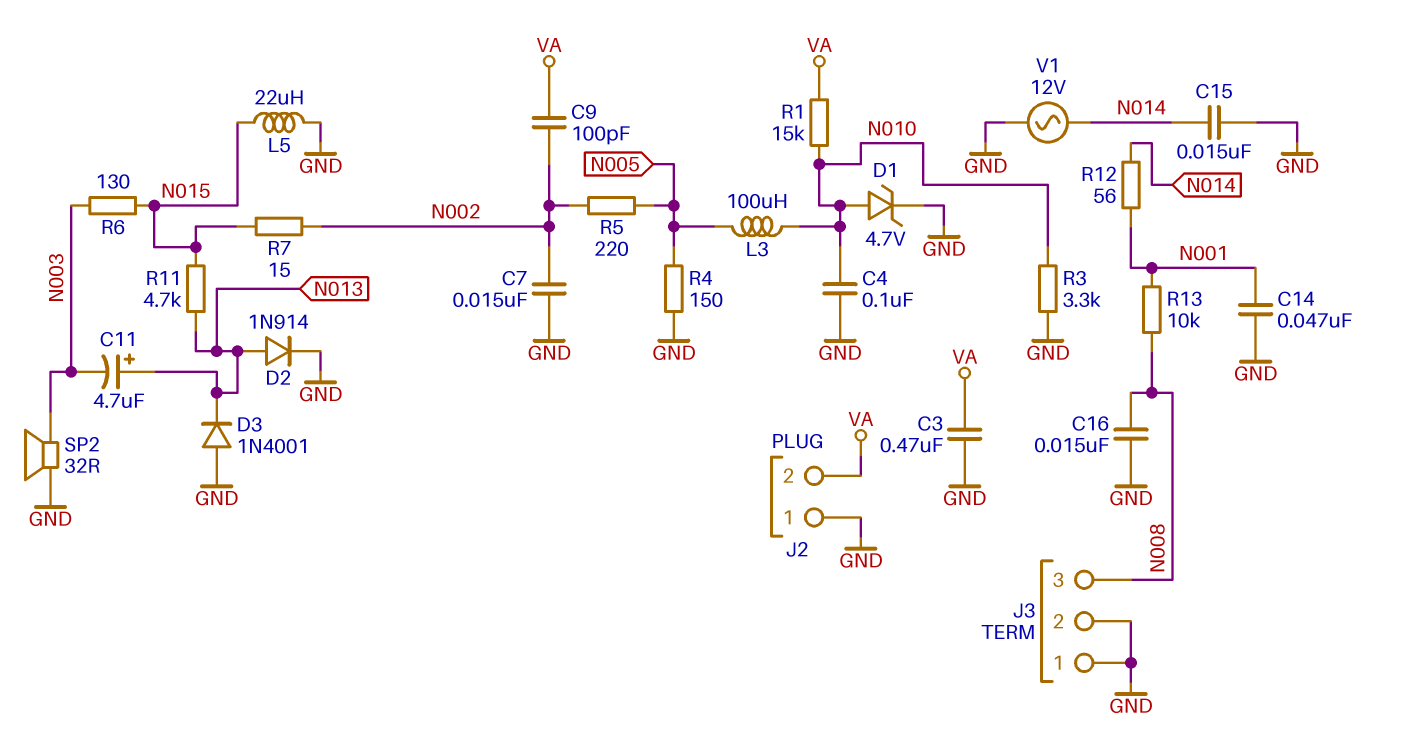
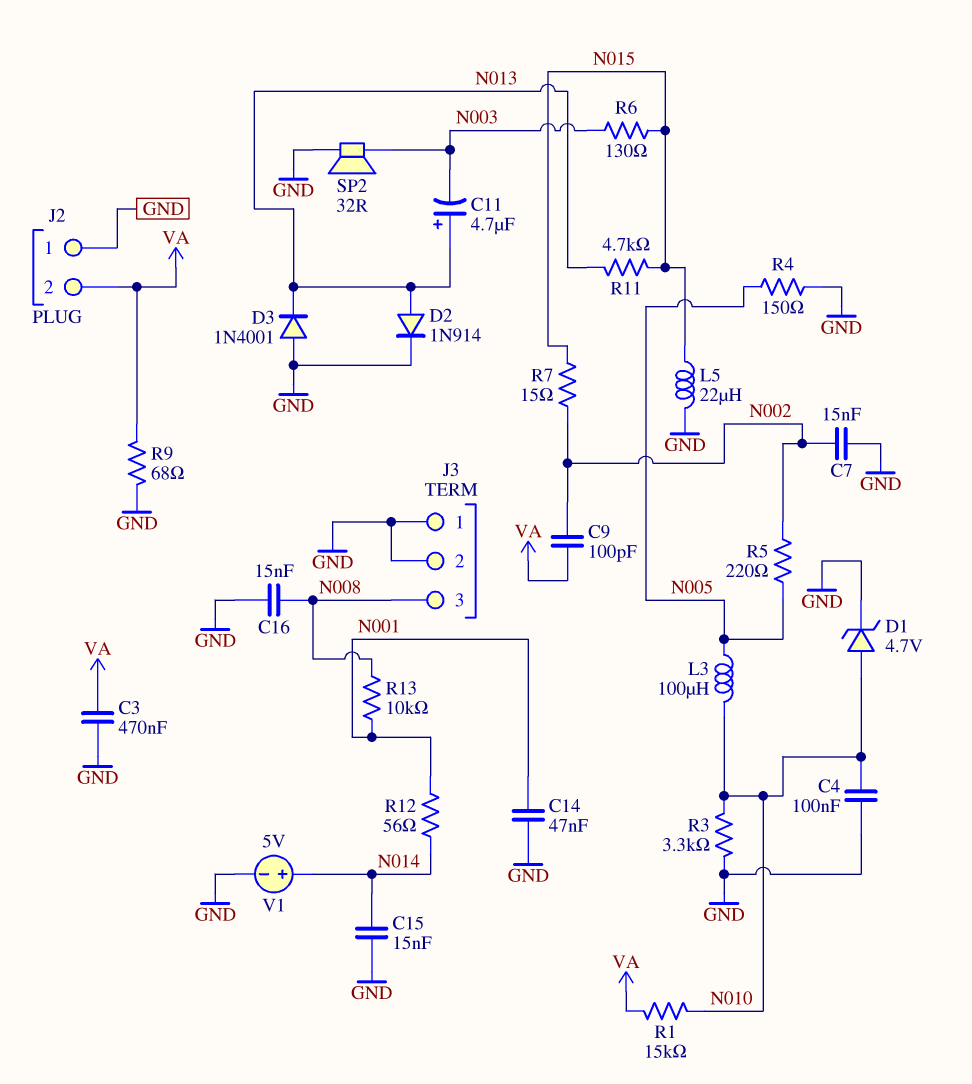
R9: none -> 68 (GND, VA)
V1: AC 12V (GND, N014) -> 5V (plus N014, minus GND)

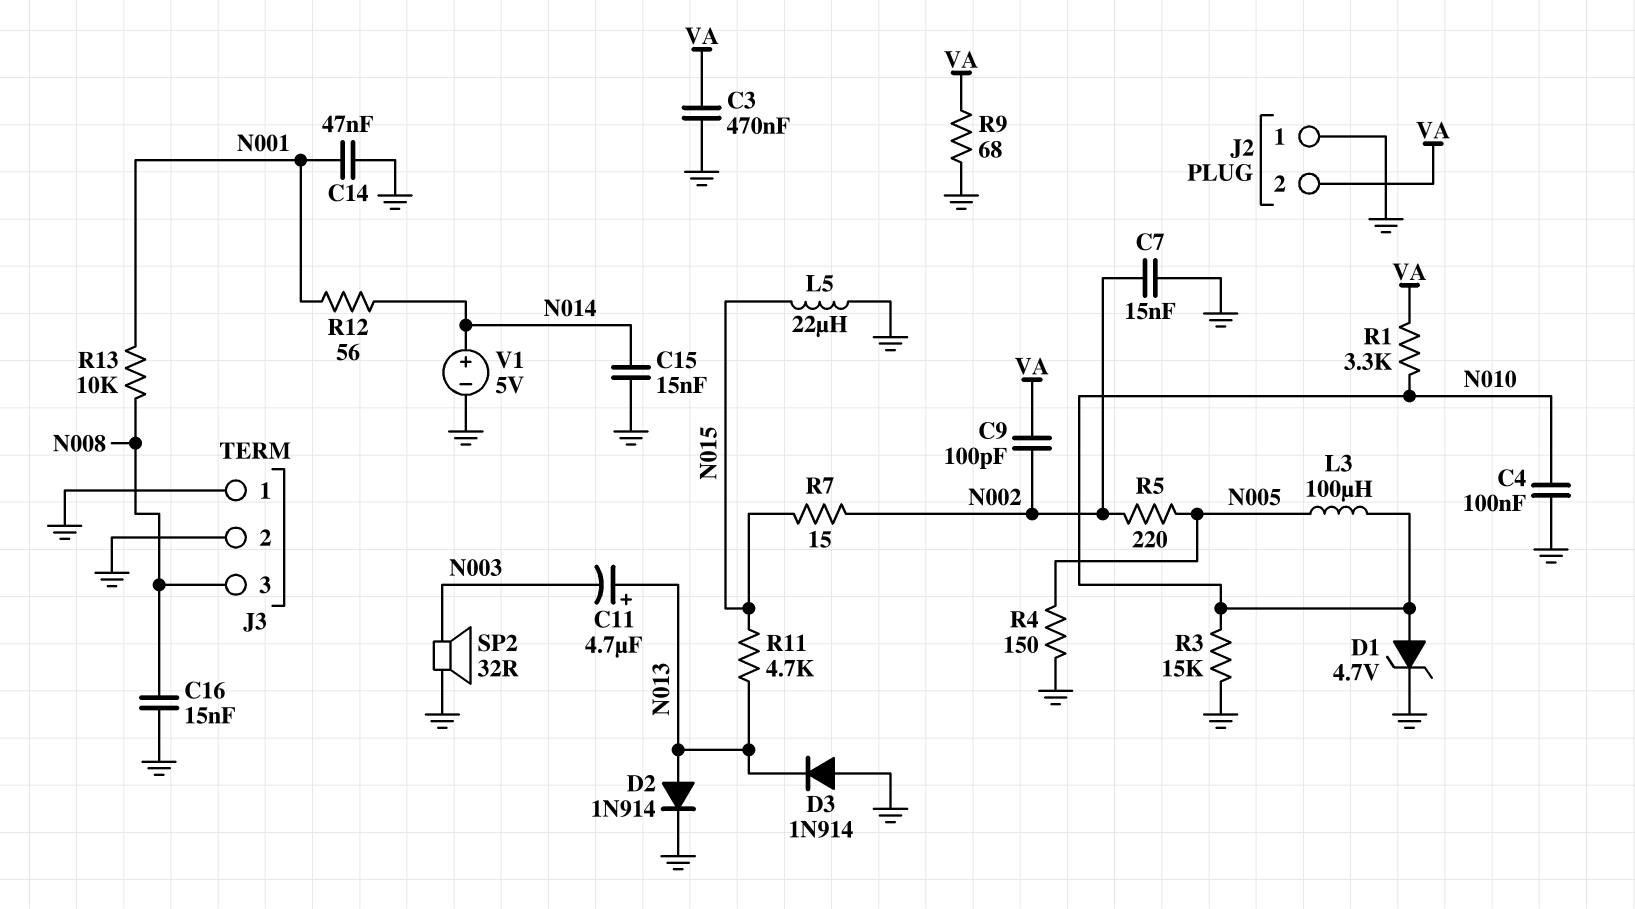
D3: diode 1N4001 (A GND, K N013) -> diode 1N914 (A GND, K N013)
R1: 15k (N010, VA) -> 3.3k (N010, VA)
R3: 3.3k (GND, N010) -> 15k (GND, N010)
R6: 130 (N003, N015) -> none

